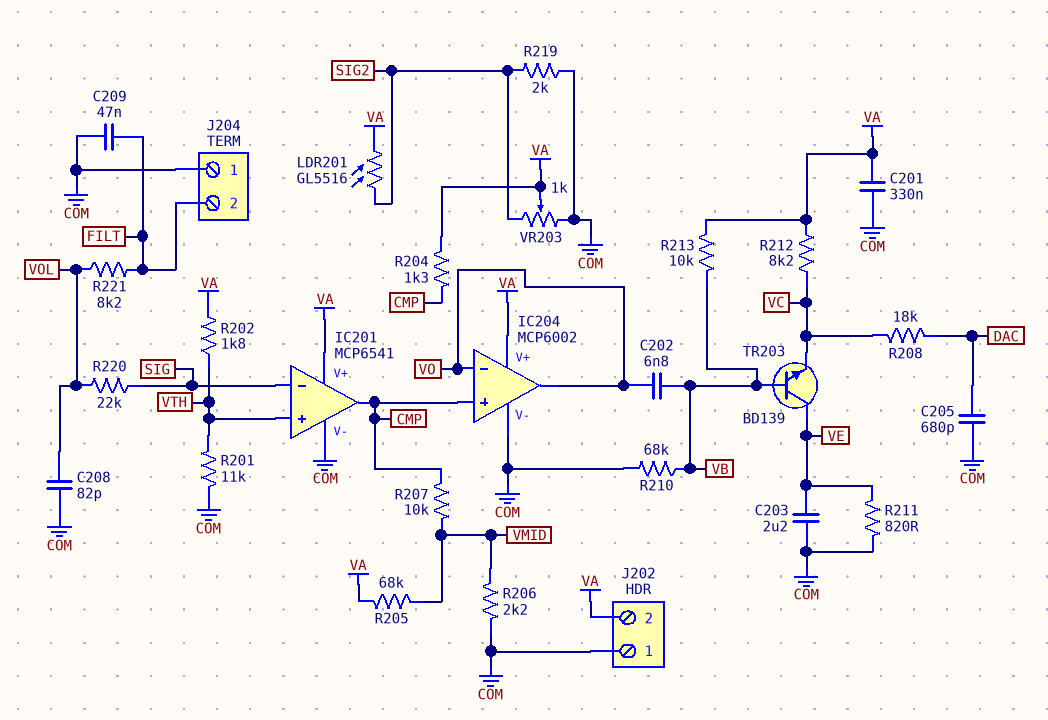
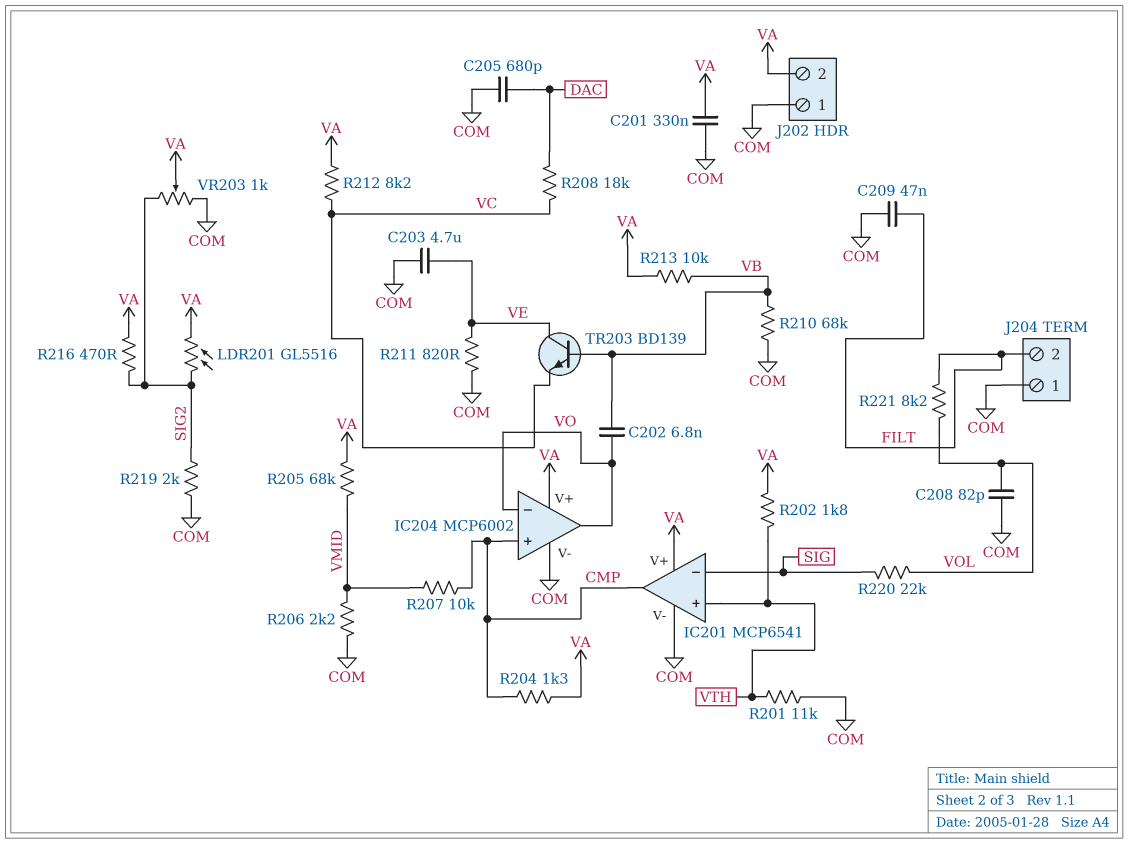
C203: 2.2uF (COM, VE) -> 4.7uF (COM, VE)
R216: none -> 470 (SIG2, VA)

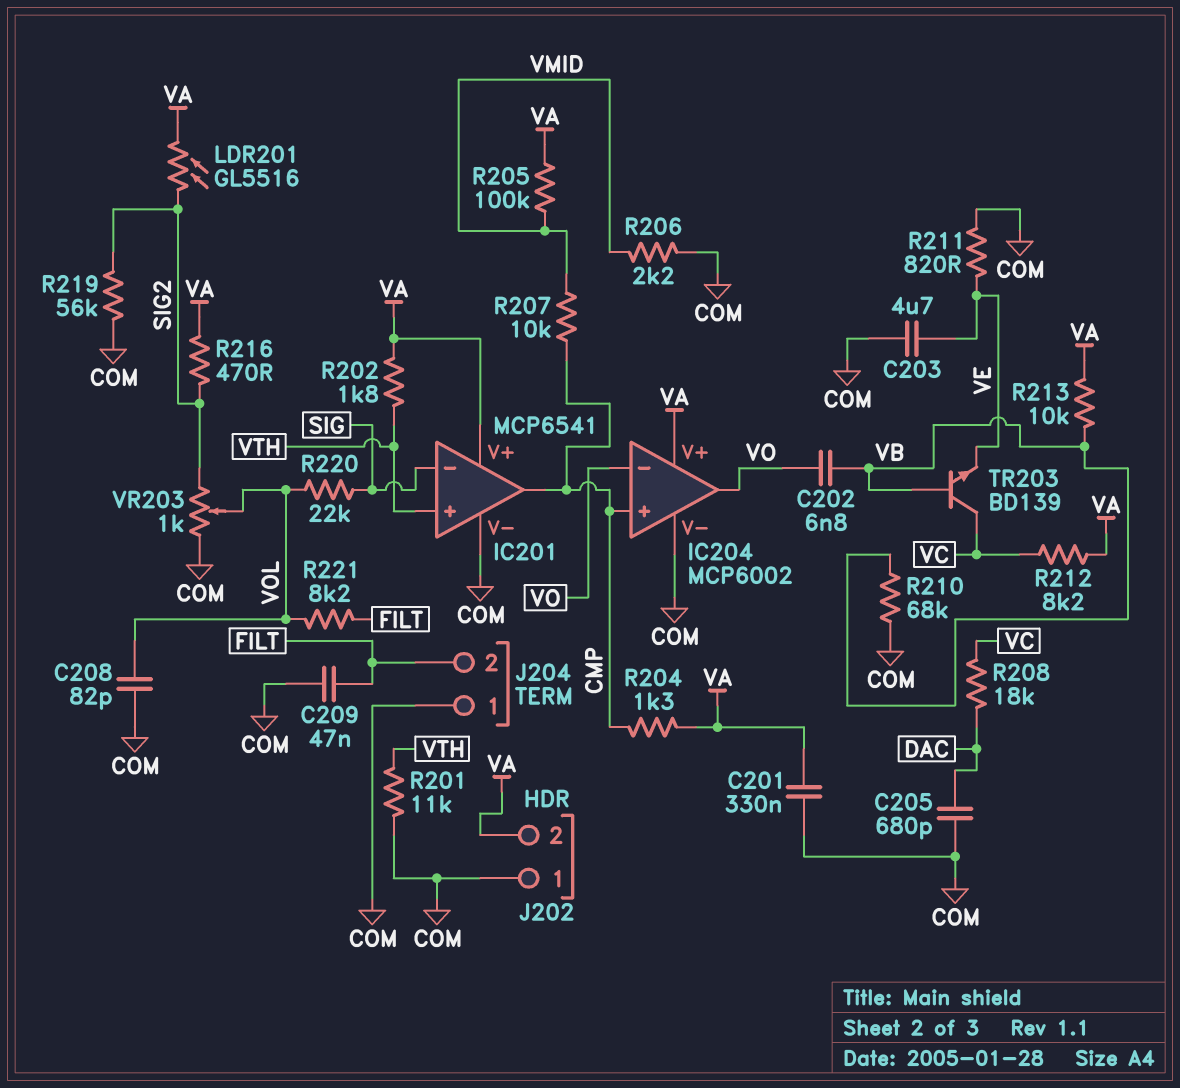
R205: 68k (VA, VMID) -> 100k (VA, VMID)
R219: 2k (COM, SIG2) -> 56k (COM, SIG2)
TR203: NPN BD139 (B VB, C VE, E VC) -> NPN BD139 (B VB, C VC, E VE)
VR203: 1k (COM, SIG2, wiper VA) -> 1k (COM, SIG2, wiper VOL)

